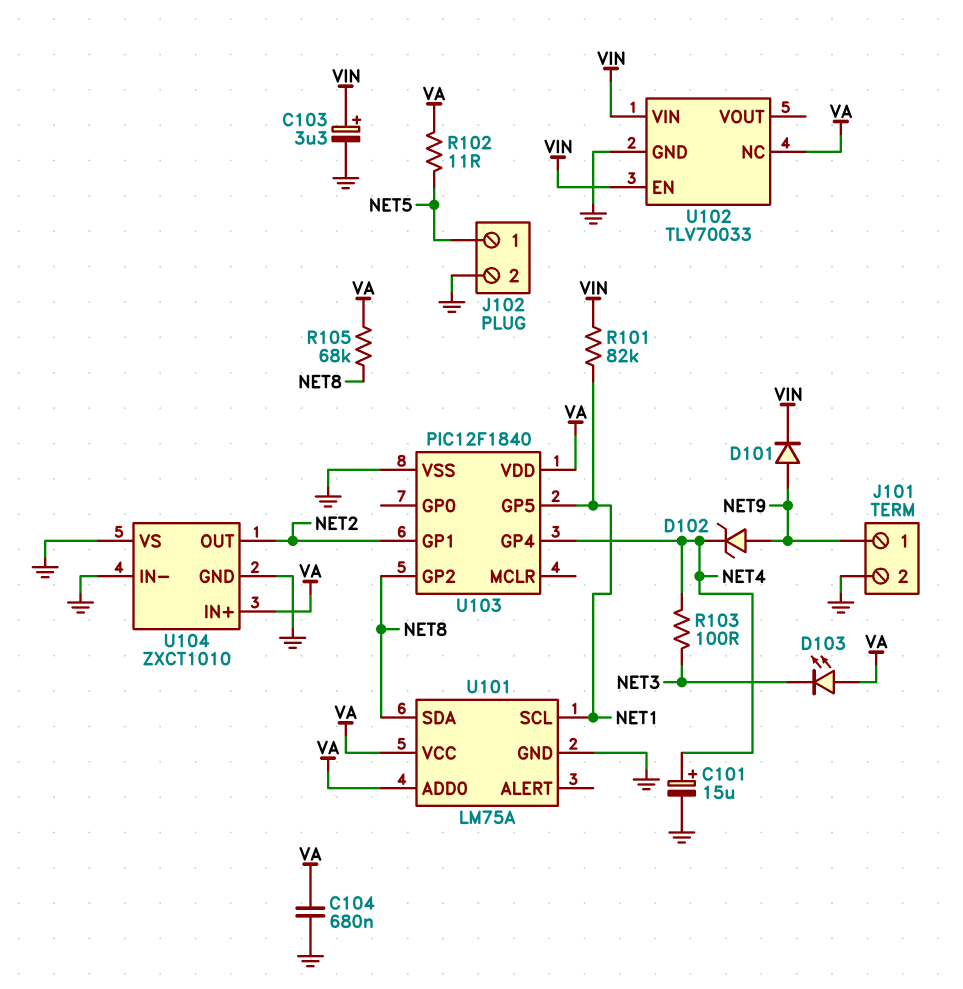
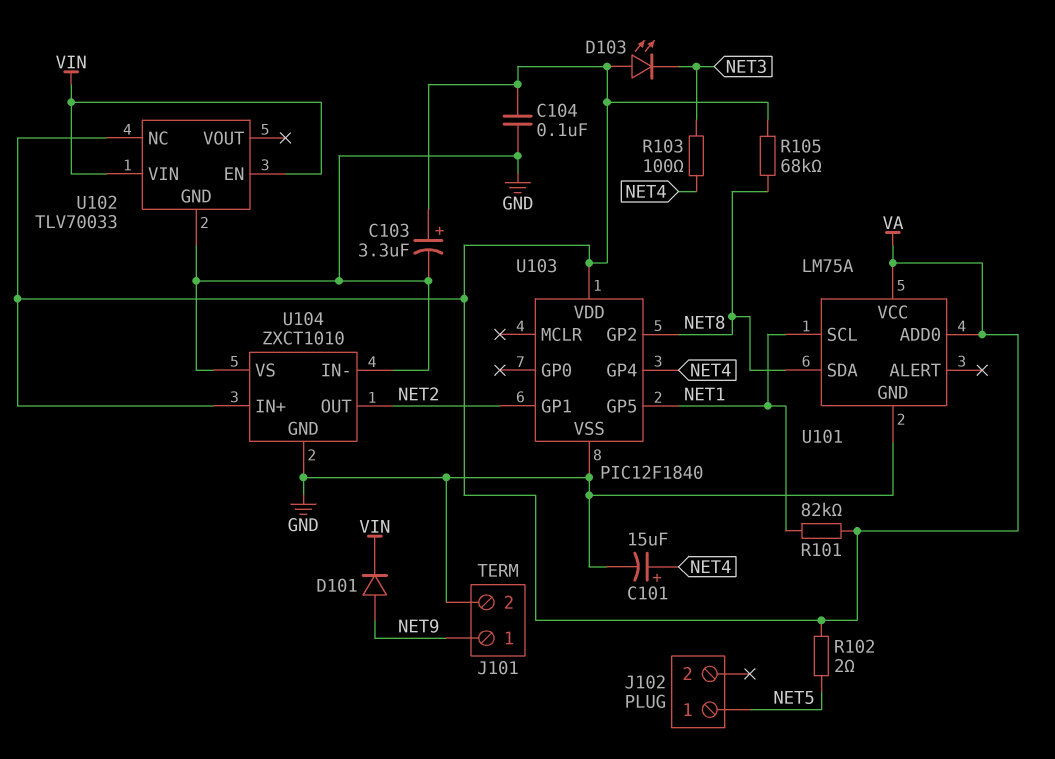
C103: 3.3uF (plus VIN, minus GND) -> 3.3uF (plus VA, minus GND)
C104: 680nF (GND, VA) -> 100nF (GND, VA)
D102: zener (A NET9, K NET4) -> none
J102 pin 2: GND -> none
R101: 82k (NET1, VIN) -> 82k (NET1, VA)
R102: 11 (NET5, VA) -> 2 (NET5, VA)

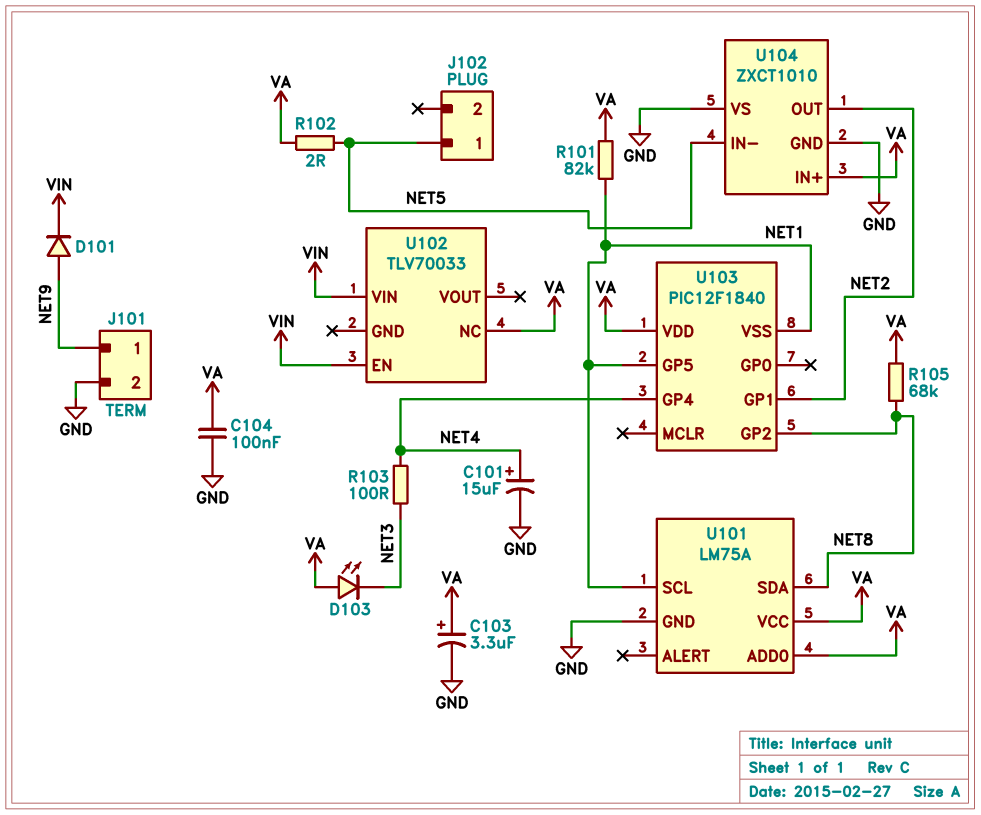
U102 pin GND: GND -> none
U103 pin VSS: GND -> NET1
U104 pin IN-: GND -> NET5

